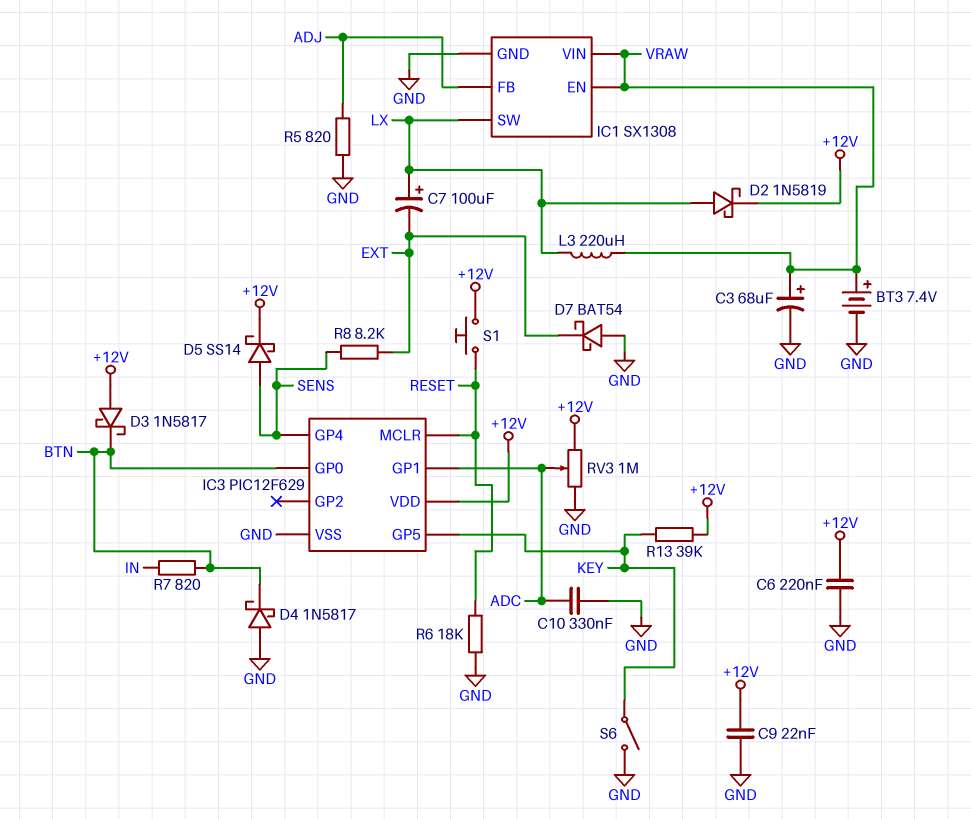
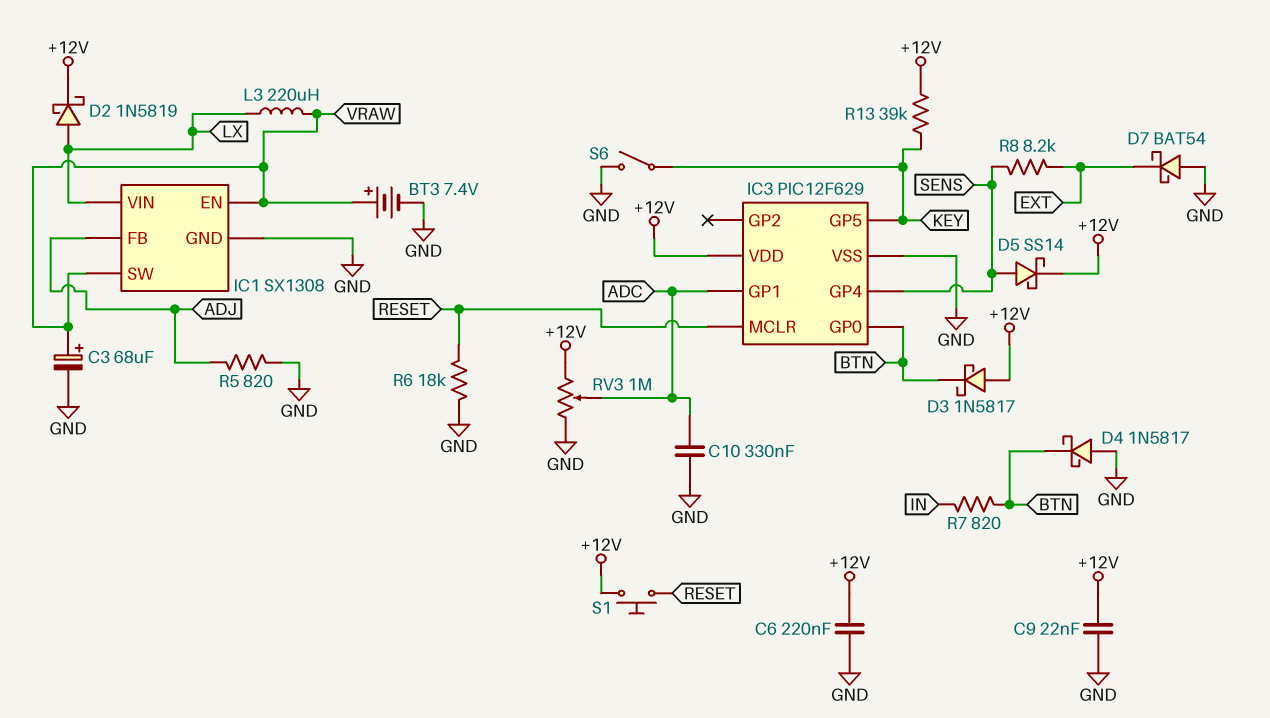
C7: 100uF (plus LX, minus EXT) -> none
IC1 pin SW: LX -> VRAW
IC1 pin VIN: VRAW -> LX

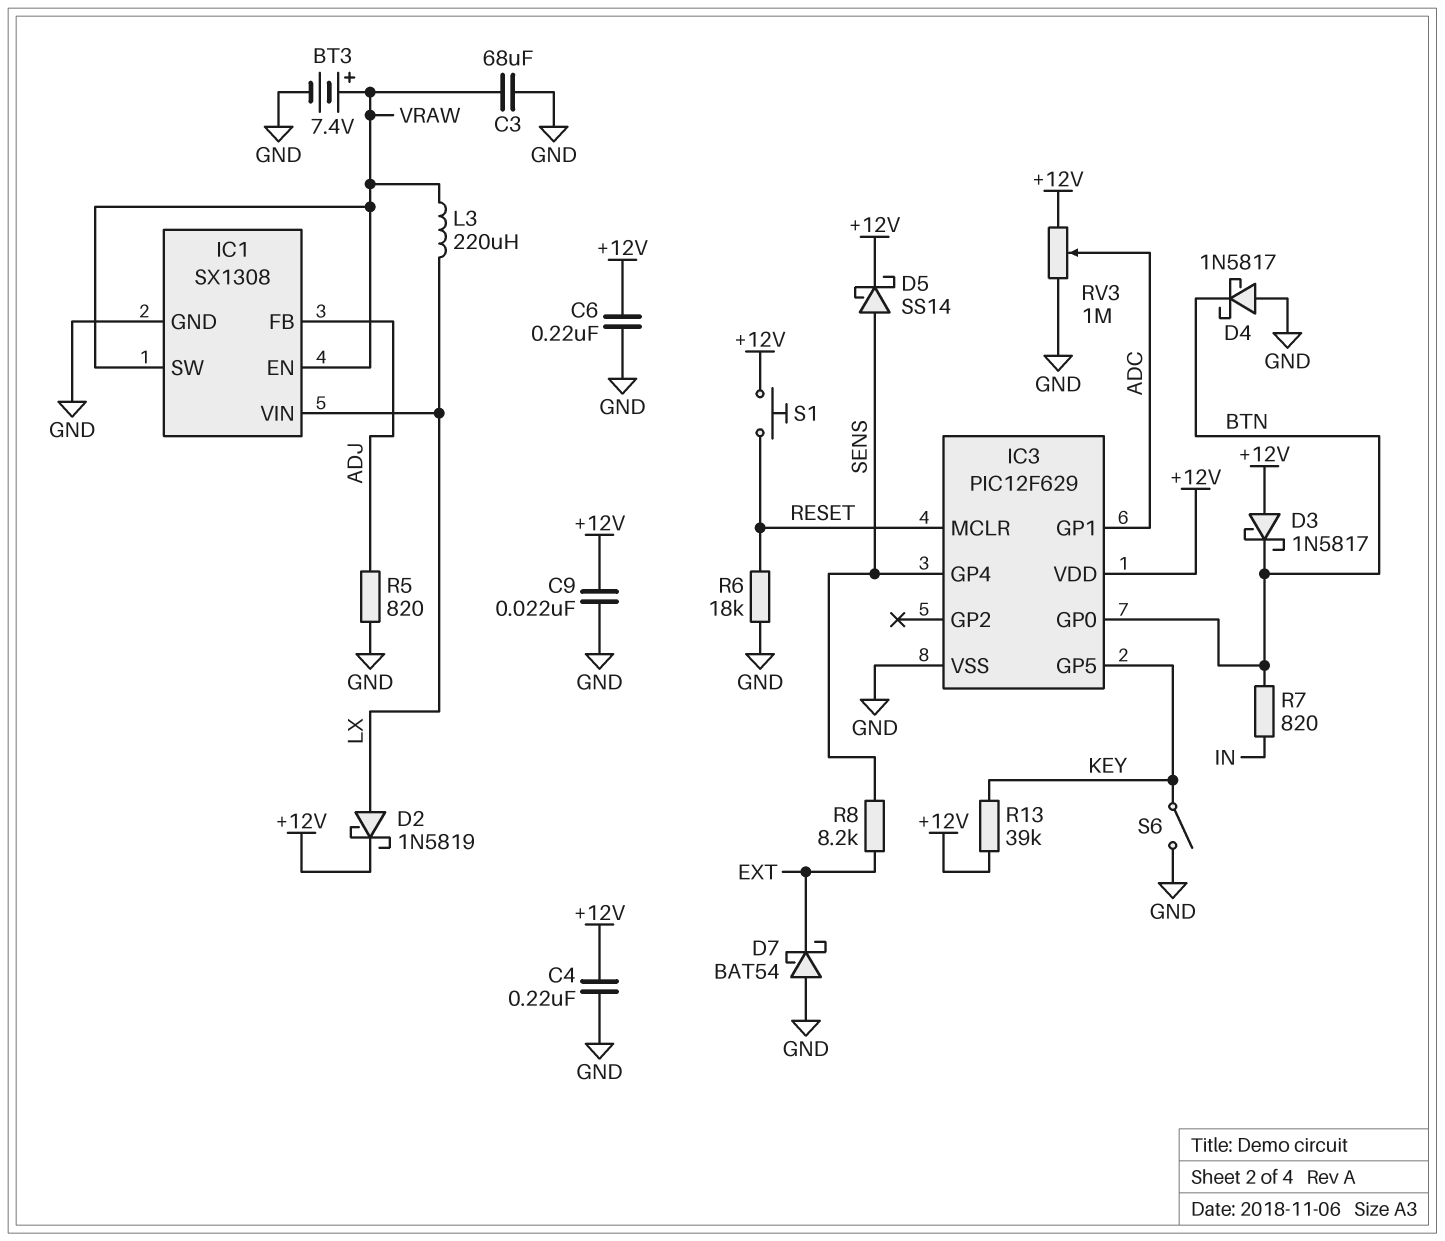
C3: 68uF (plus VRAW, minus GND) -> 68uF (GND, VRAW)
C4: none -> 220nF (+12V, GND)
C10: 330nF (ADC, GND) -> none

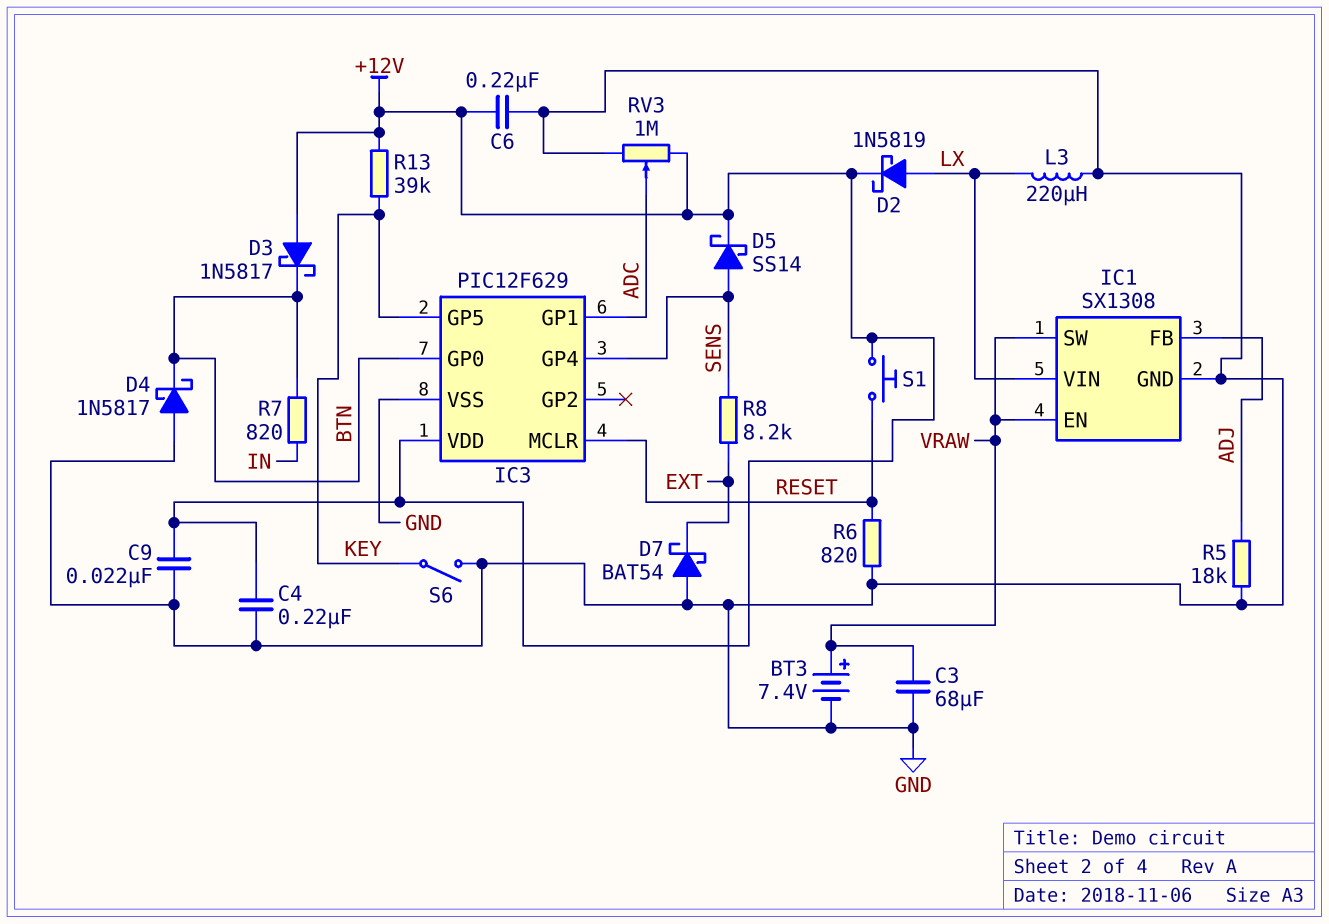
L3: 220uH (LX, VRAW) -> 220uH (GND, LX)
R5: 820 (ADJ, GND) -> 18k (ADJ, GND)
R6: 18k (GND, RESET) -> 820 (GND, RESET)

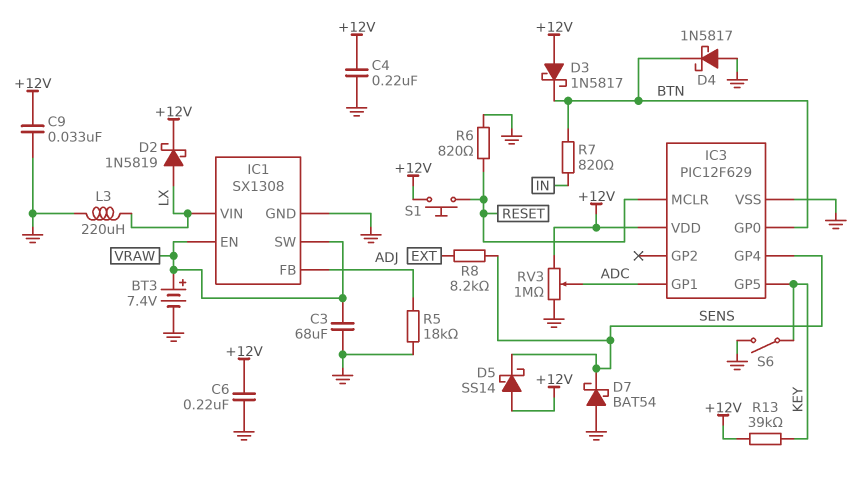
C9: 22nF (+12V, GND) -> 33nF (+12V, GND)
D5: schottky SS14 (A SENS, K +12V) -> schottky SS14 (A +12V, K SENS)
D7: schottky BAT54 (A GND, K EXT) -> schottky BAT54 (A GND, K SENS)

